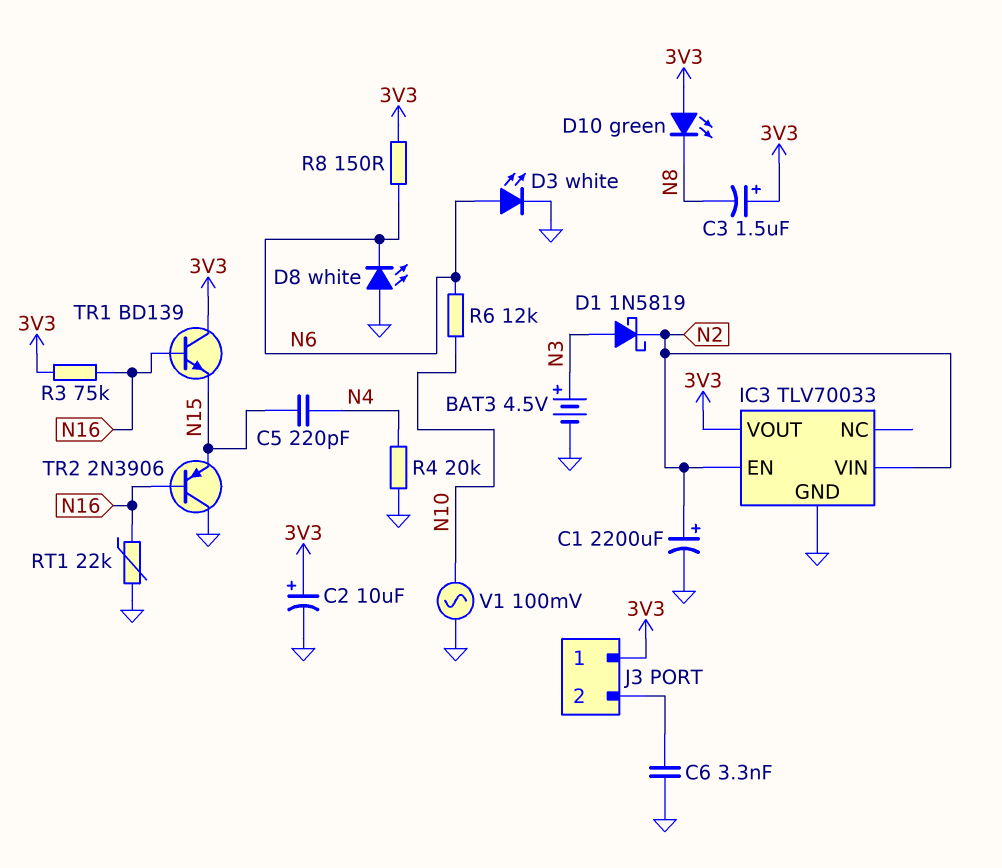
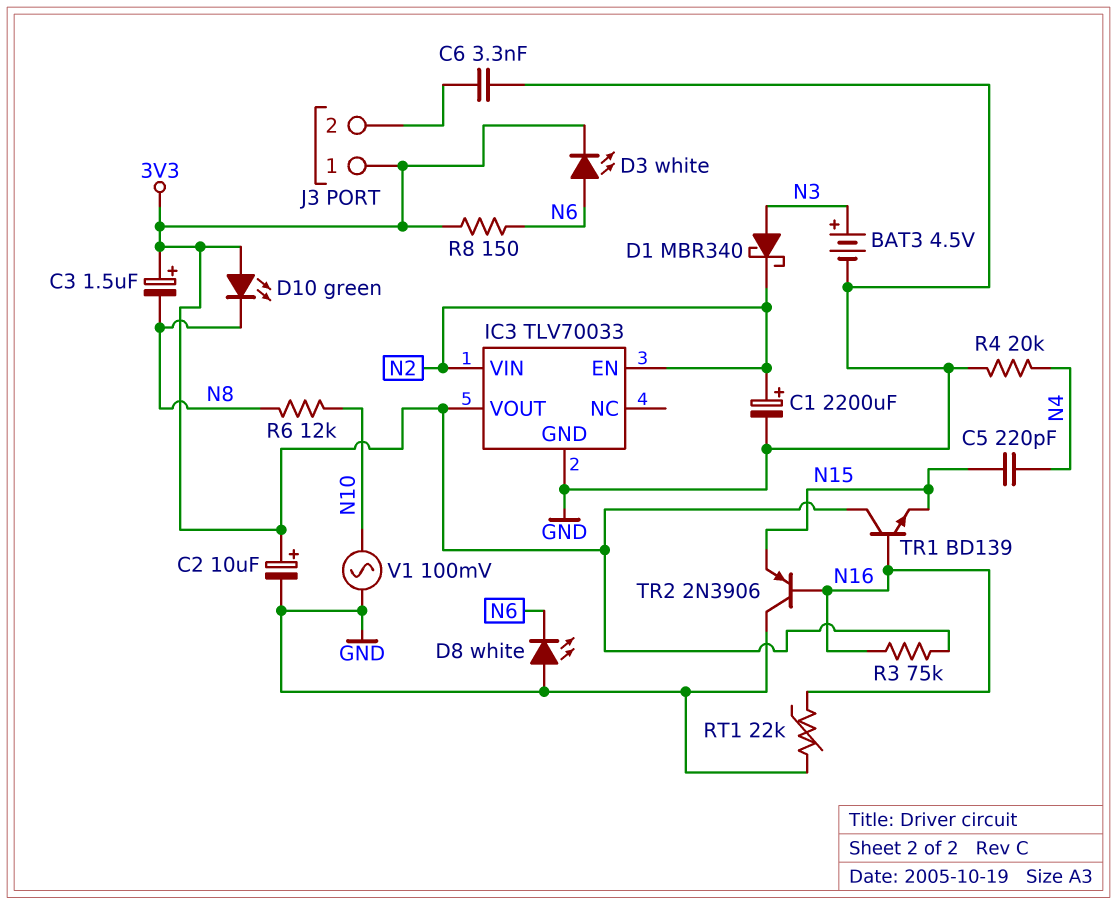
D1: schottky 1N5819 (A N3, K N2) -> schottky MBR340 (A N3, K N2)
D3: LED white (A N6, K GND) -> LED white (A N6, K 3V3)
R6: 12k (N6, N10) -> 12k (N8, N10)

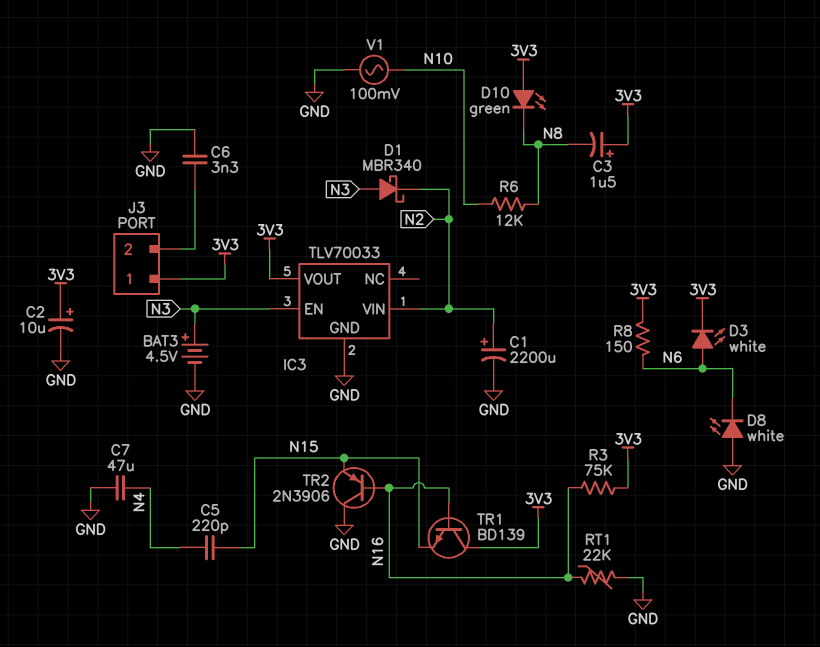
C7: none -> 47uF (GND, N4)
IC3 pin EN: N2 -> N3
R4: 20k (GND, N4) -> none

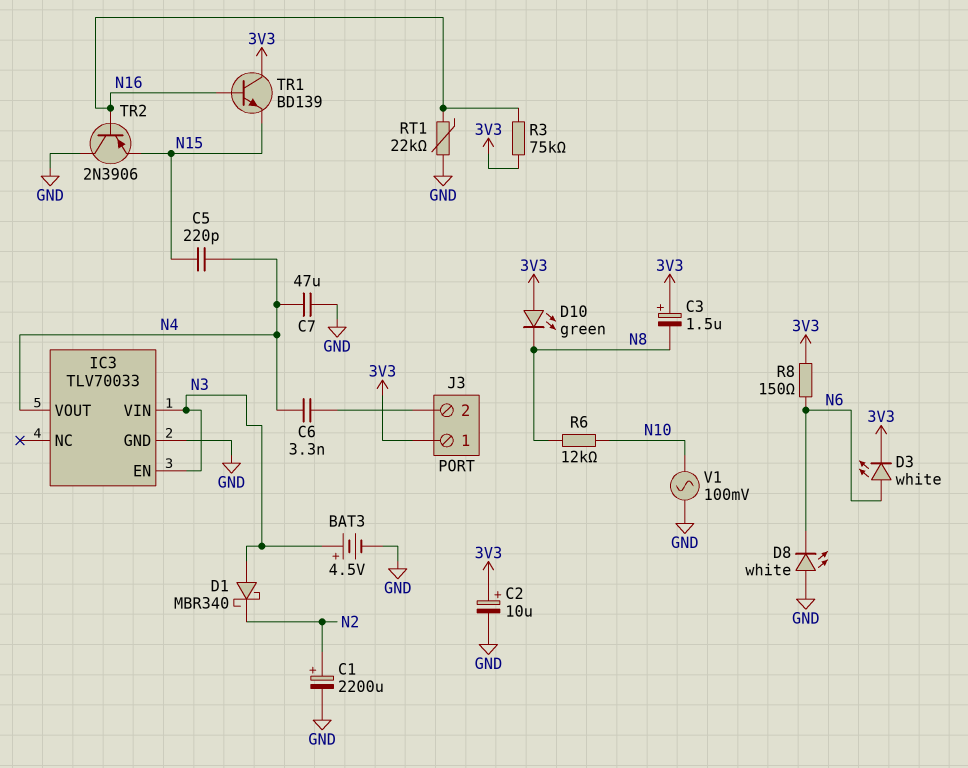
C6: 3.3nF (GND, J3/2) -> 3.3nF (J3/2, N4)
IC3 pin VIN: N2 -> N3
IC3 pin VOUT: 3V3 -> N4

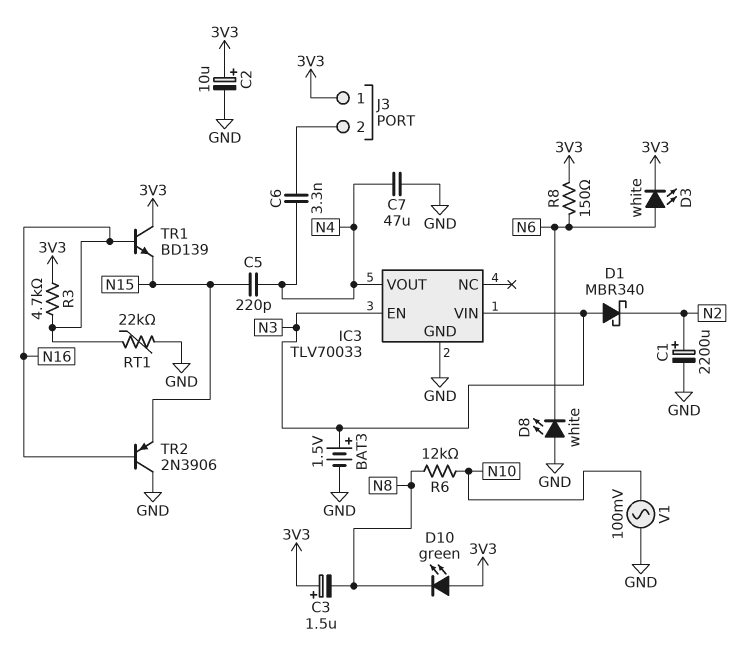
BAT3: 4.5V (plus N3, minus GND) -> 1.5V (plus N3, minus GND)
R3: 75k (3V3, N16) -> 4.7k (3V3, N16)

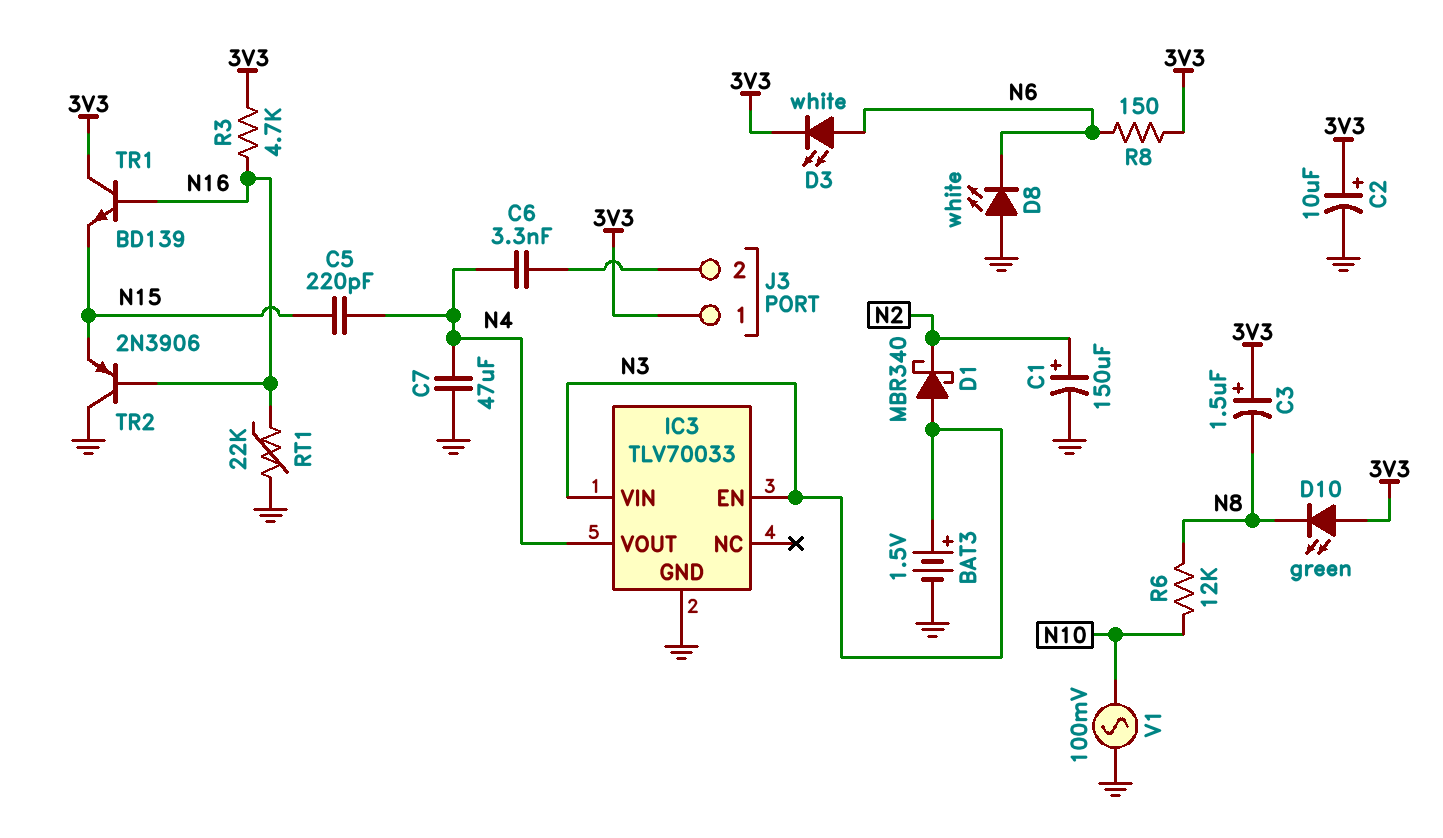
C1: 2200uF (plus N2, minus GND) -> 150uF (plus N2, minus GND)

